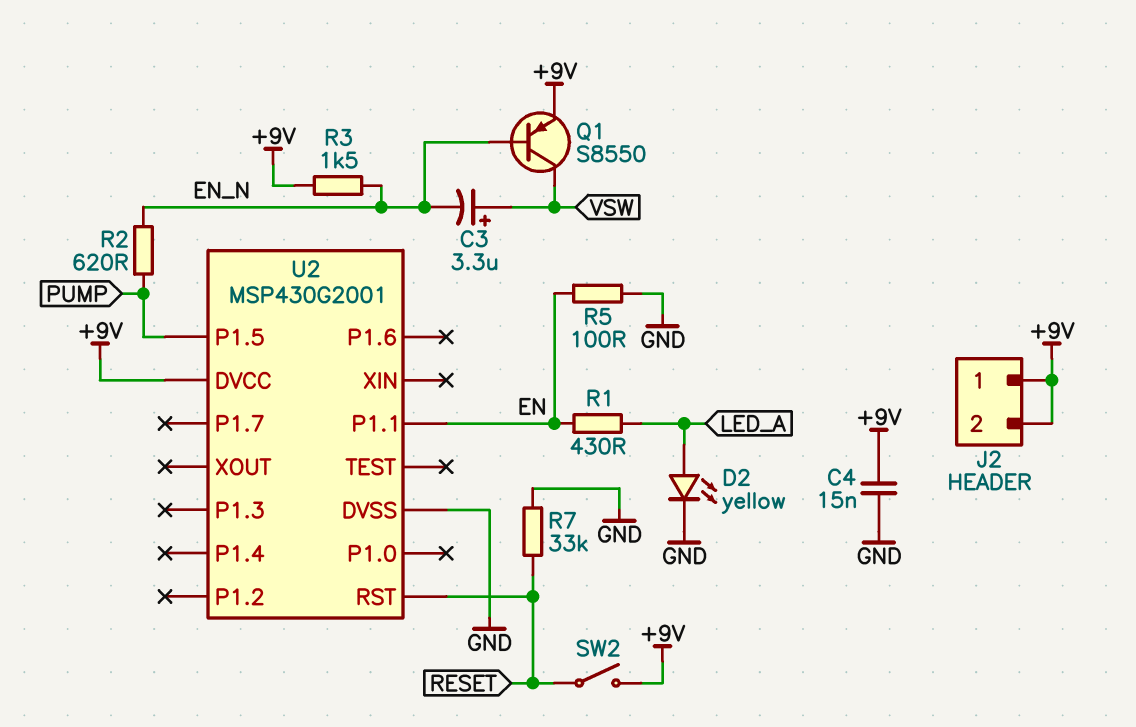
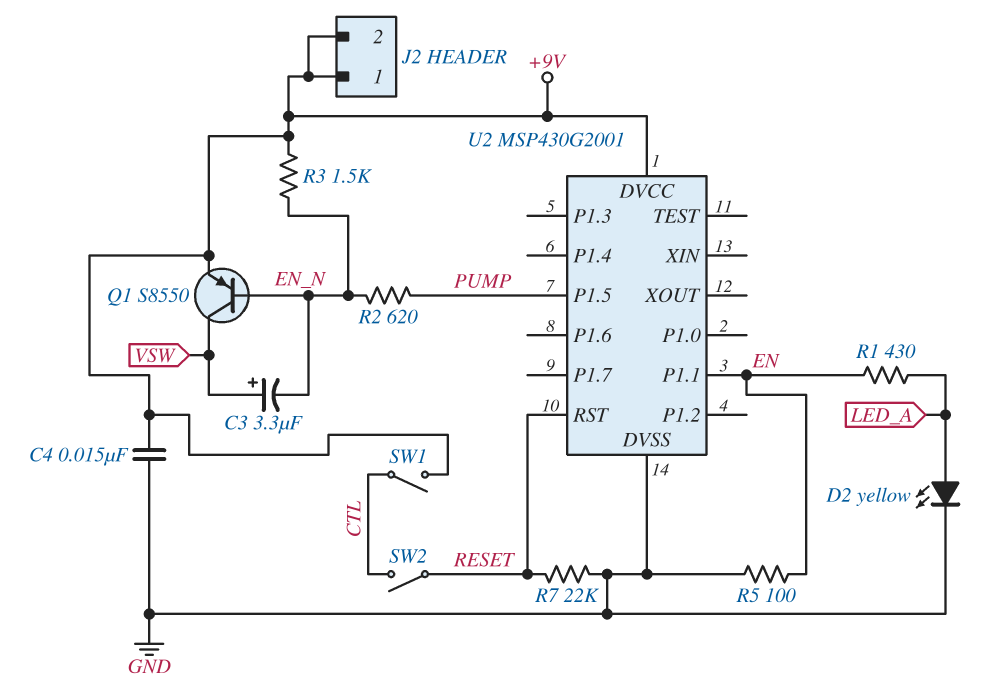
R7: 33k (GND, RESET) -> 22k (GND, RESET)
SW1: none -> switch (+9V, CTL)
SW2: switch (+9V, RESET) -> switch (CTL, RESET)

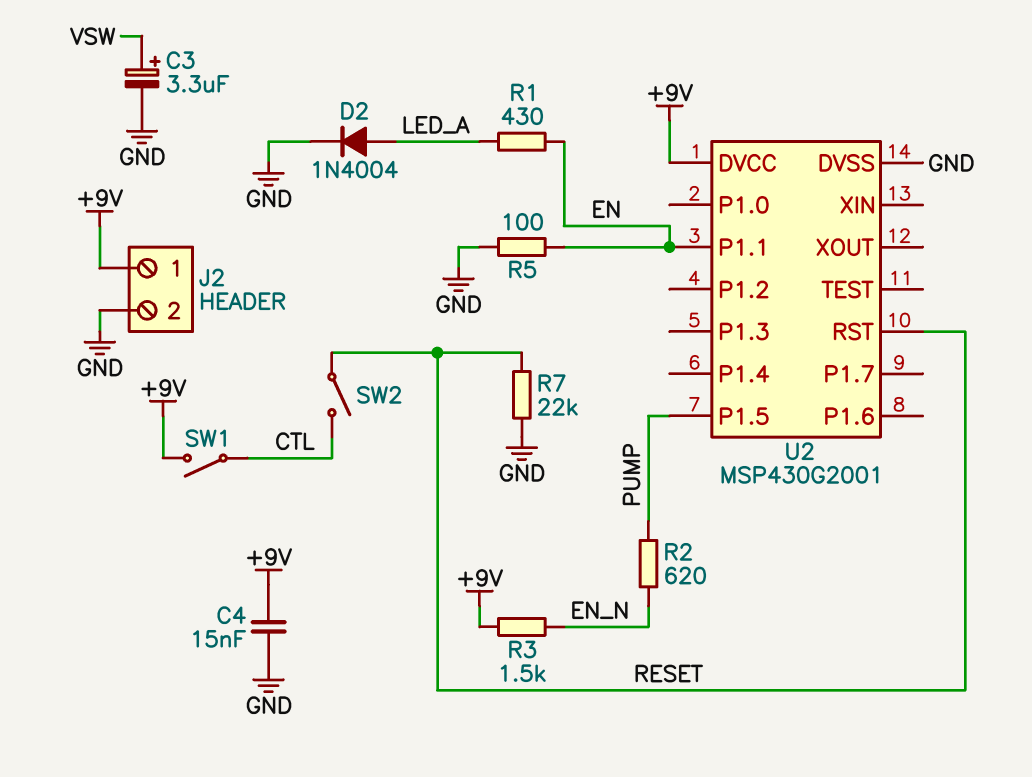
C3: 3.3uF (plus VSW, minus EN_N) -> 3.3uF (plus VSW, minus GND)
D2: LED yellow (A LED_A, K GND) -> diode 1N4004 (A LED_A, K GND)
J2 pin 2: +9V -> GND
Q1: PNP S8550 (B EN_N, C VSW, E +9V) -> none

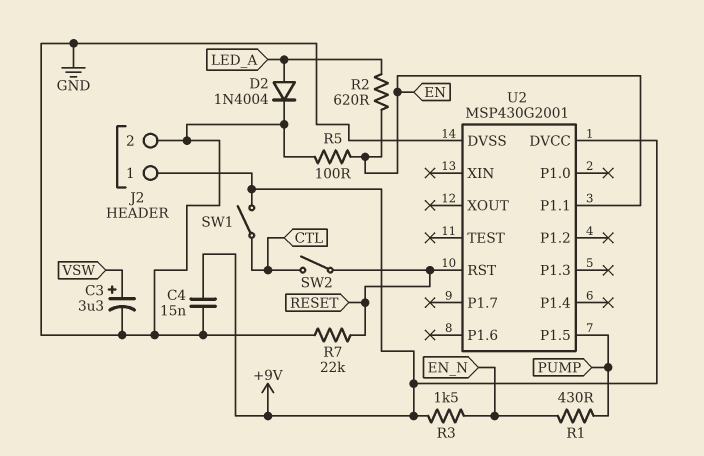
R1: 430 (EN, LED_A) -> 430 (EN_N, PUMP)
R2: 620 (EN_N, PUMP) -> 620 (EN, LED_A)

